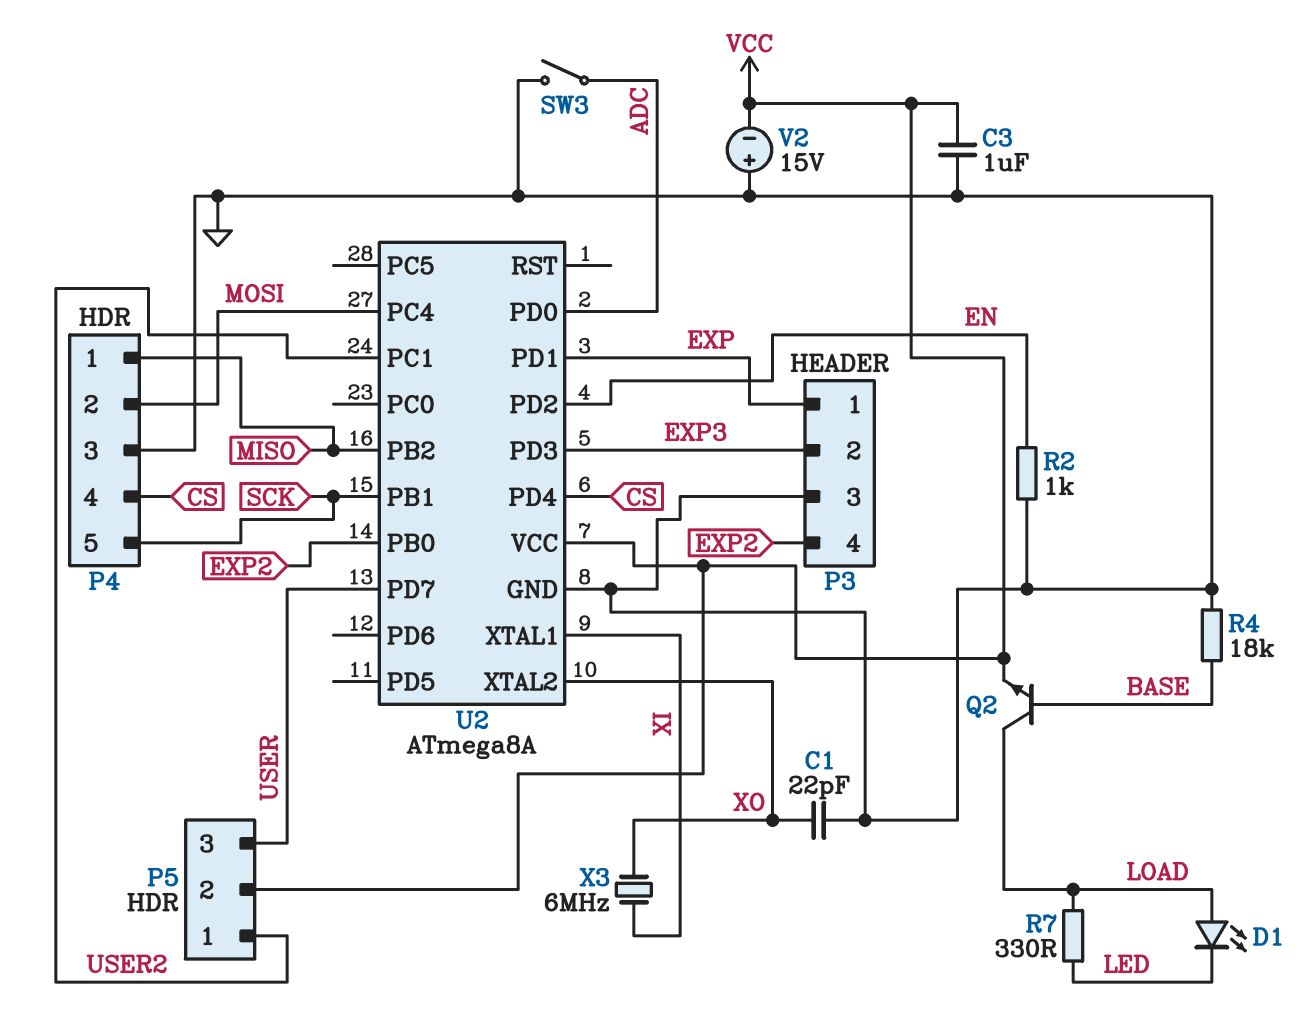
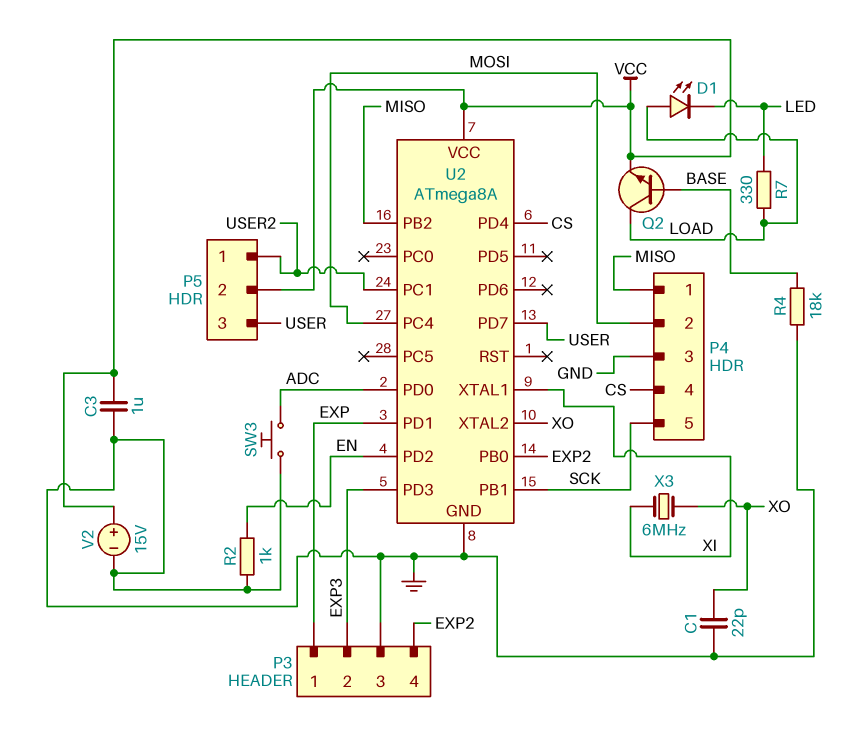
SW3: switch (ADC, GND) -> button (ADC, GND)
V2: 15V (plus GND, minus VCC) -> 15V (plus VCC, minus GND)

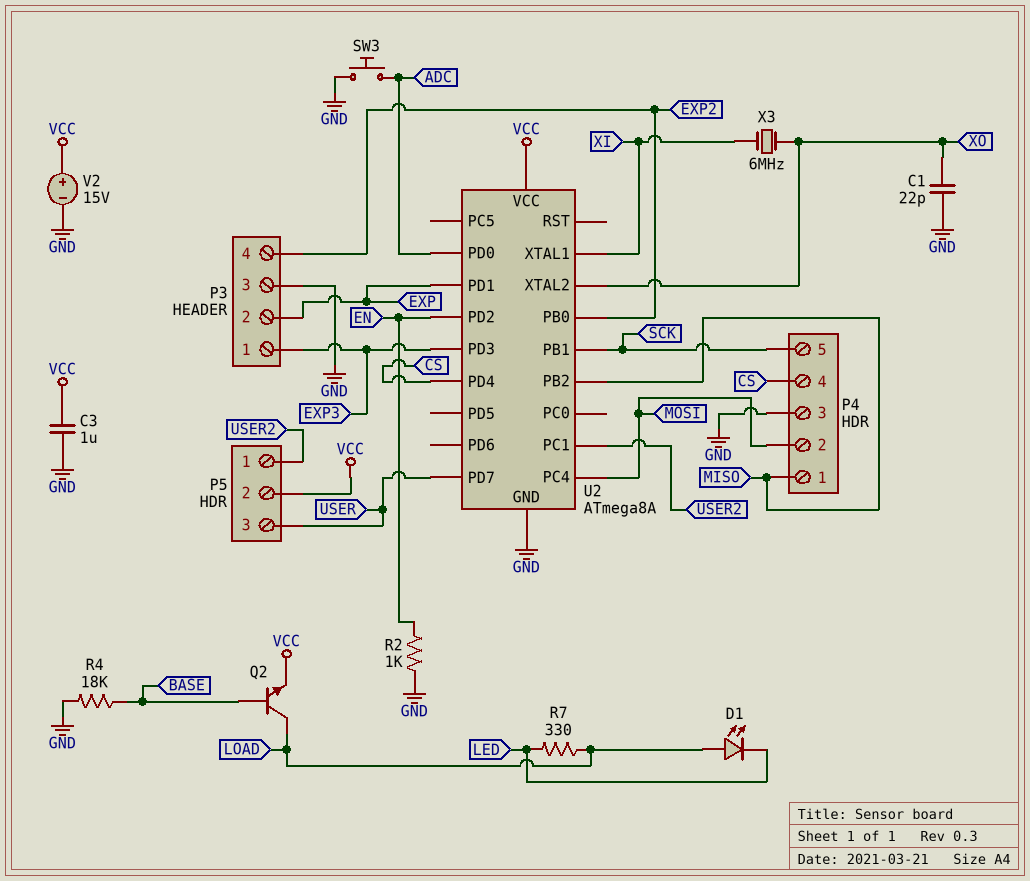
P3 pin 1: EXP -> EXP3
P3 pin 2: EXP3 -> EXP

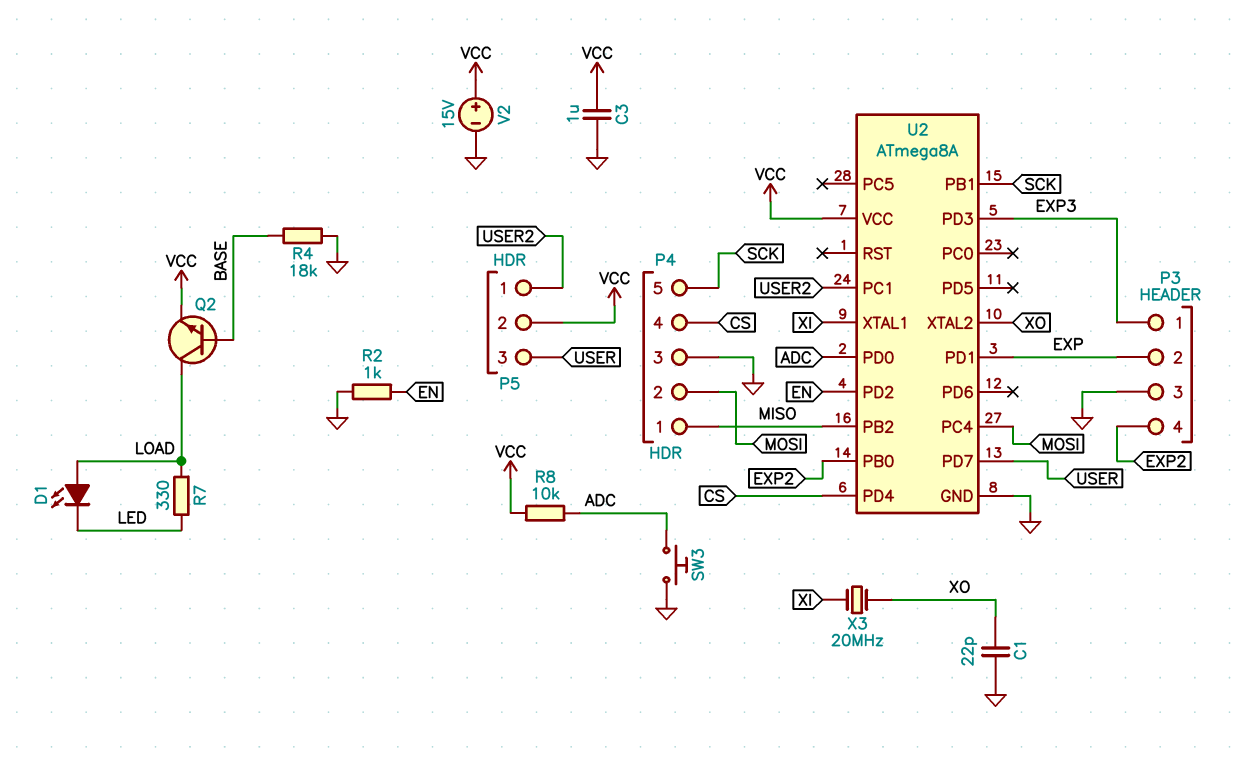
R8: none -> 10k (ADC, VCC)
X3: 6MHz (XI, XO) -> 20MHz (XI, XO)

